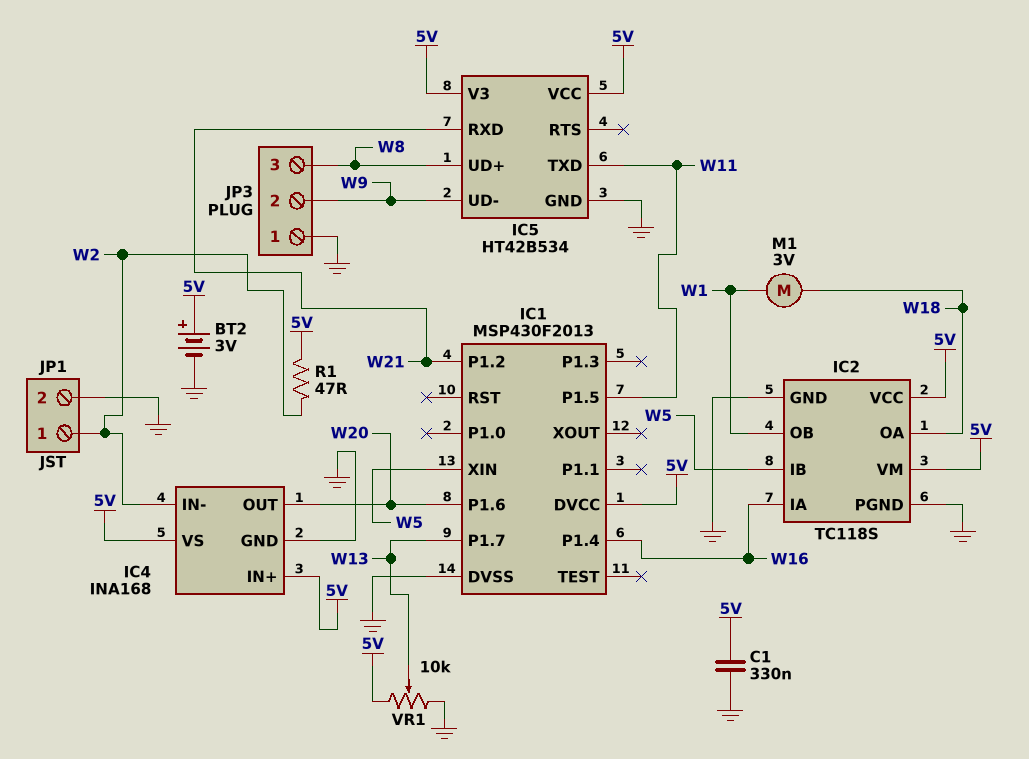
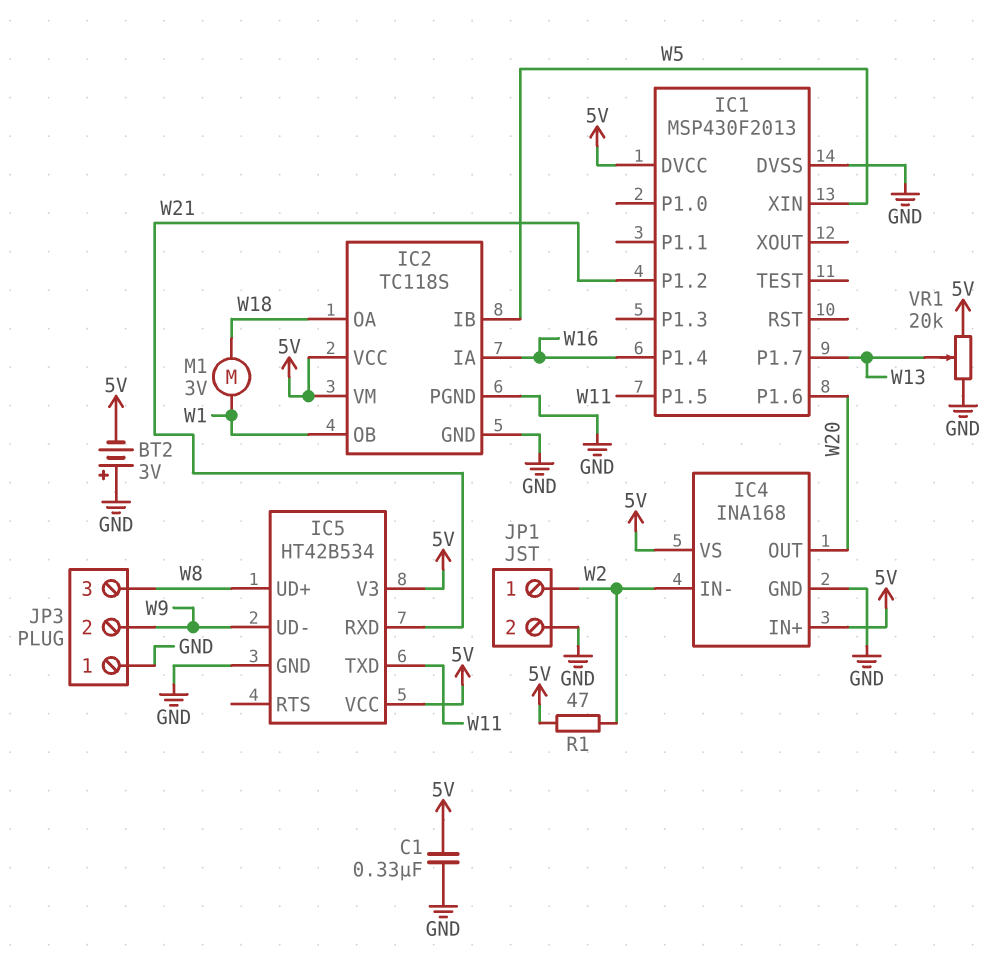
BT2: 3V (plus 5V, minus GND) -> 3V (plus GND, minus 5V)
VR1: 10k (5V, GND, wiper W13) -> 20k (5V, GND, wiper W13)

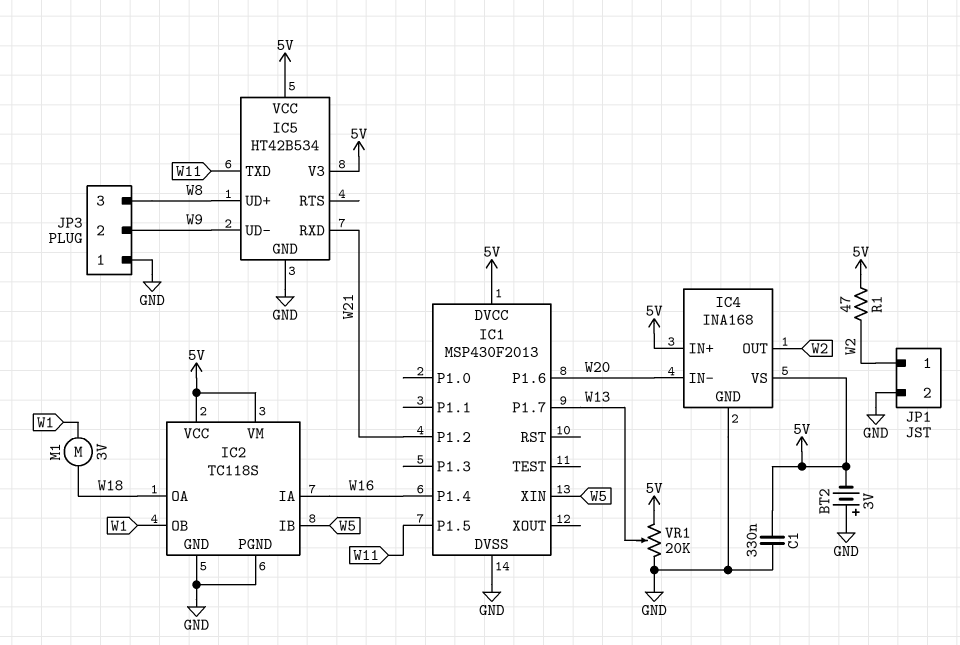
IC4 pin IN-: W2 -> W20
IC4 pin OUT: W20 -> W2

